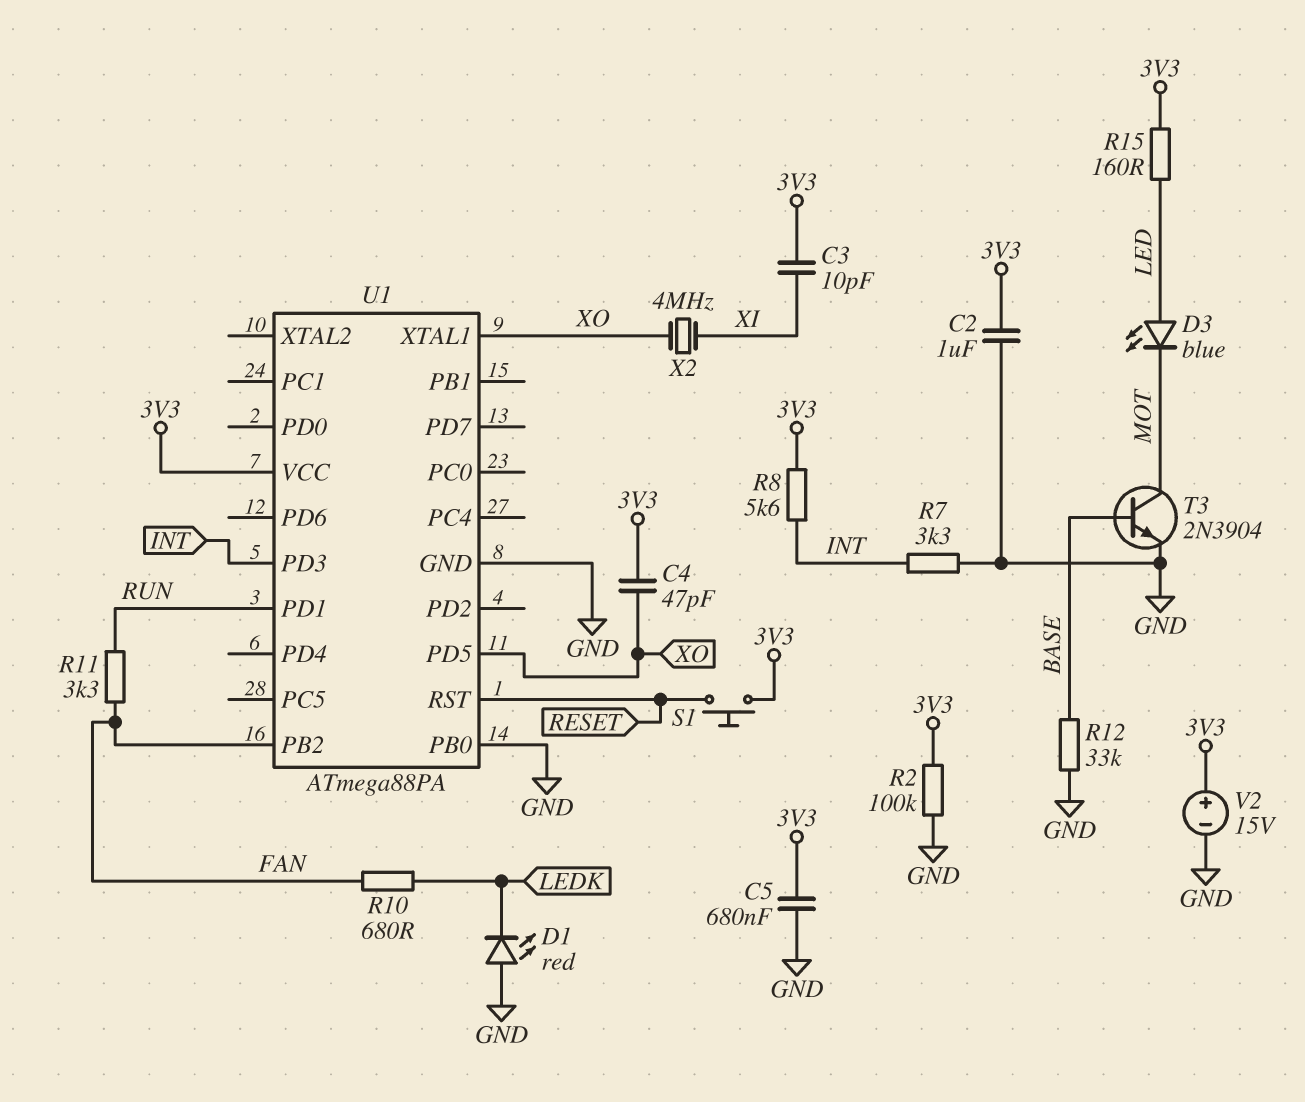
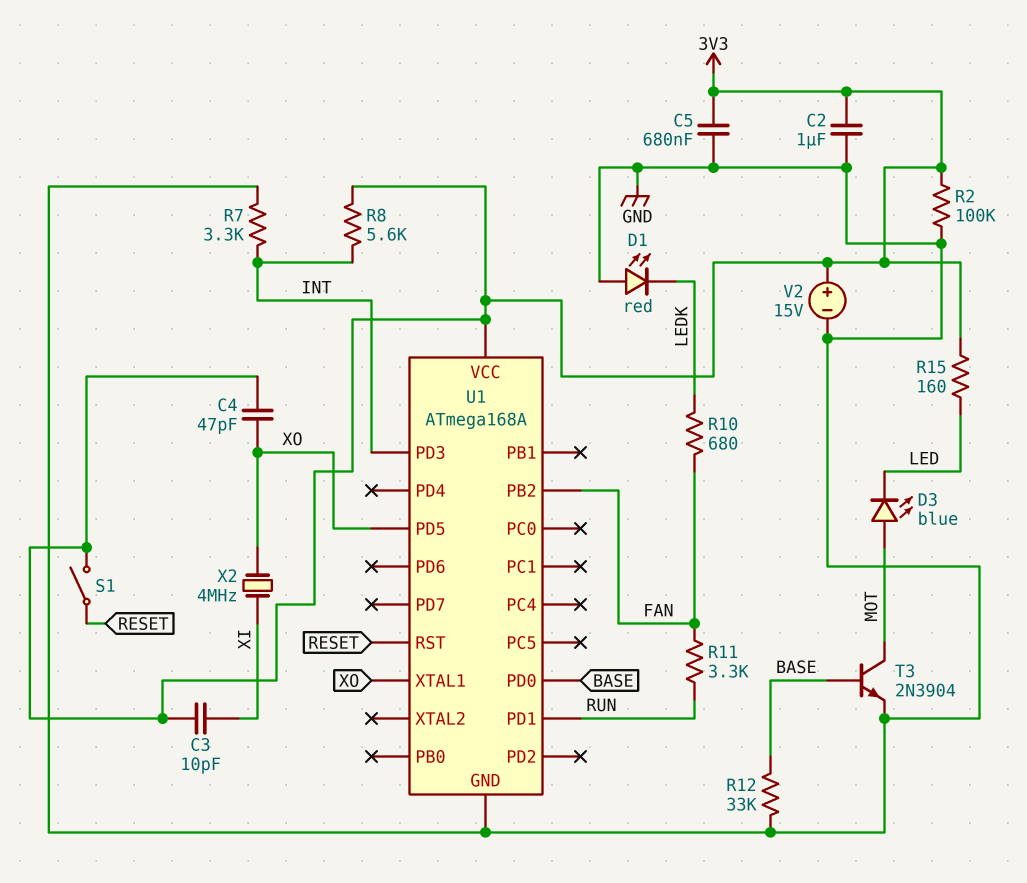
D3: LED blue (A LED, K MOT) -> LED blue (A MOT, K LED)
S1: button (3V3, RESET) -> switch (3V3, RESET)
U1: ATmega88PA -> ATmega168A
U1 pin PB0: GND -> none
U1 pin PD0: none -> BASE

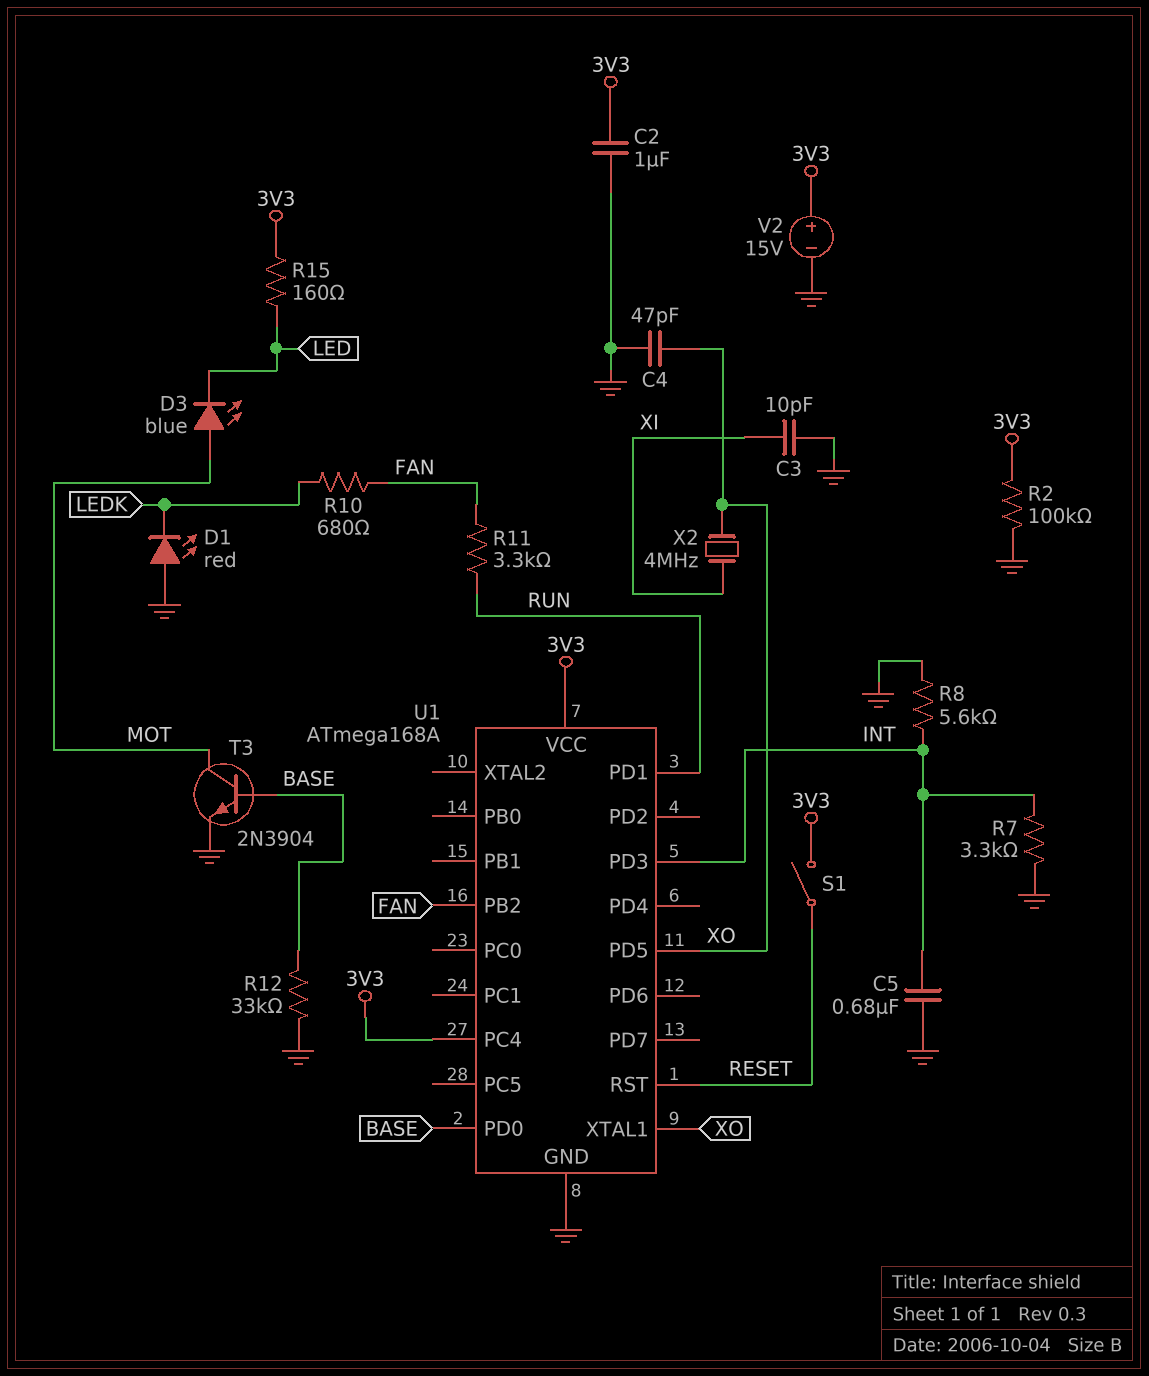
C3: 10pF (3V3, XI) -> 10pF (GND, XI)
C4: 47pF (3V3, XO) -> 47pF (GND, XO)
C5: 680nF (3V3, GND) -> 680nF (GND, INT)
R8: 5.6k (3V3, INT) -> 5.6k (GND, INT)
U1 pin PC4: none -> 3V3

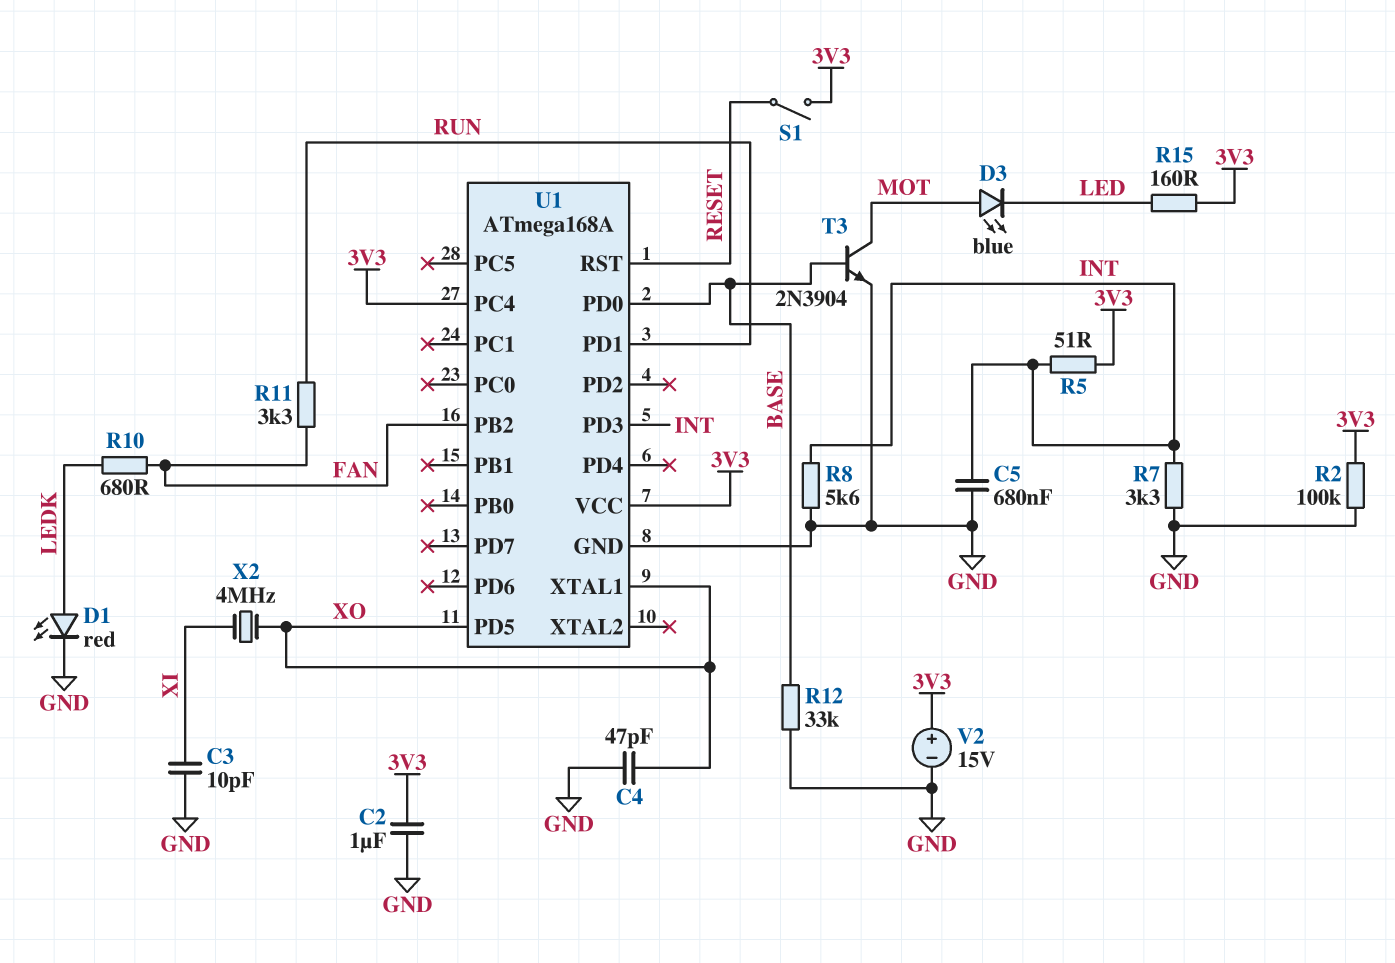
D1: LED red (A GND, K LEDK) -> LED red (A LEDK, K GND)
R5: none -> 51 (3V3, INT)

